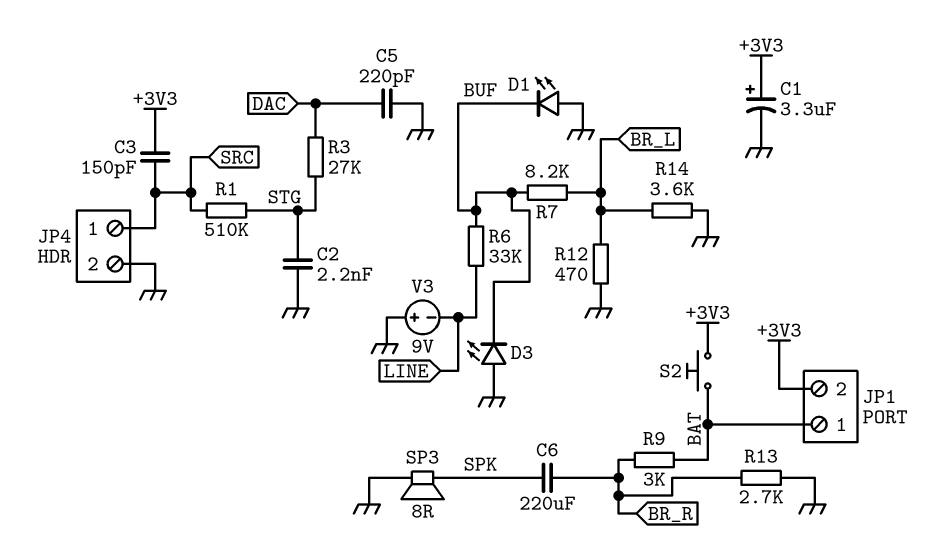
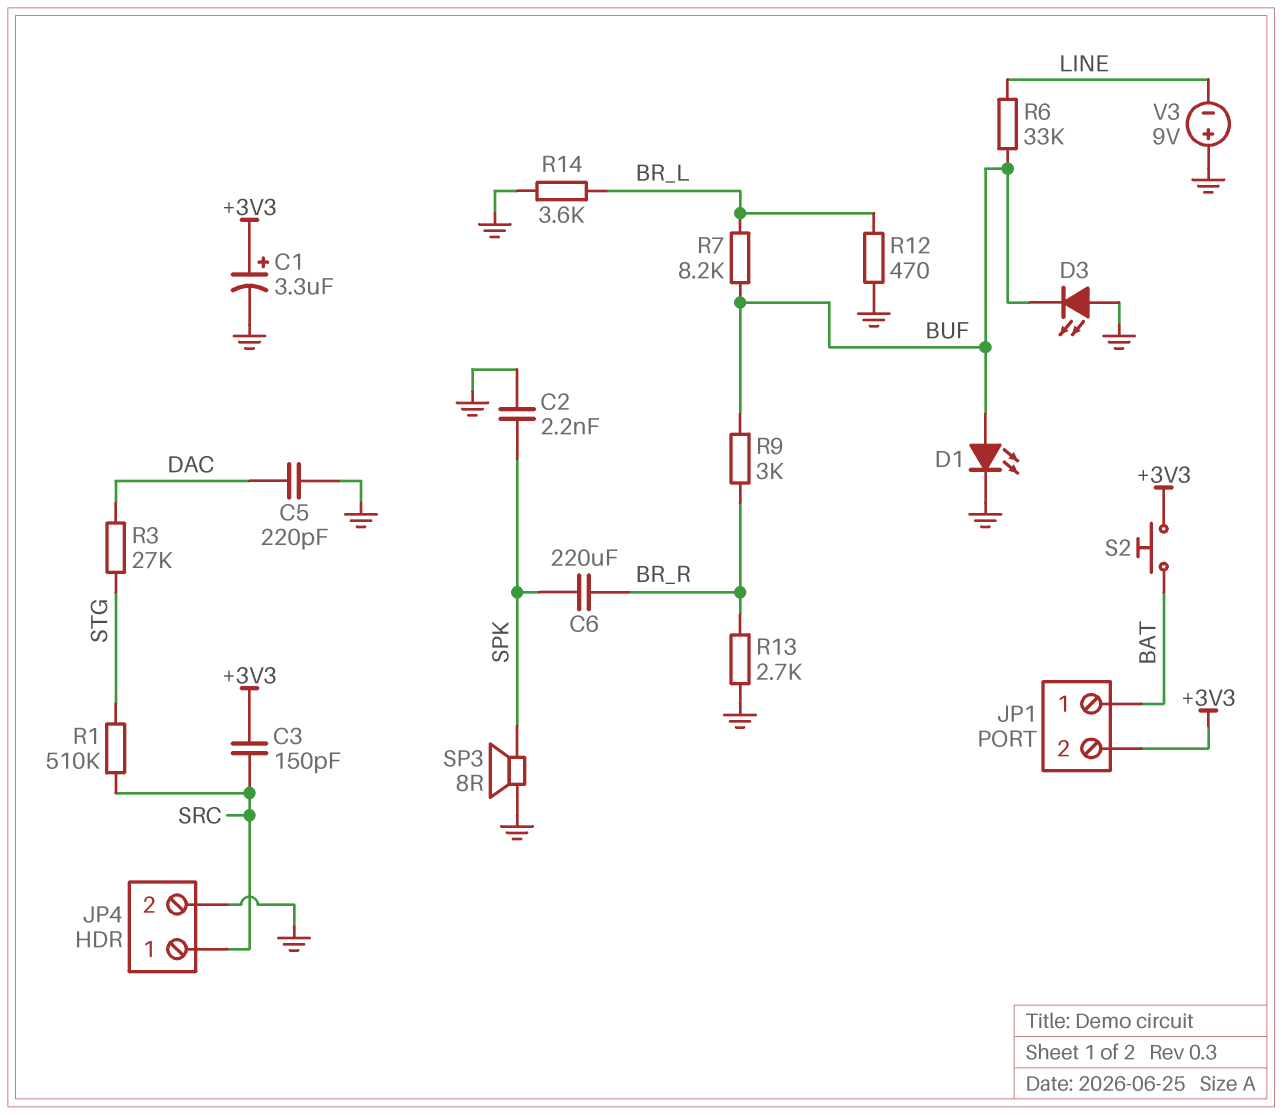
C2: 2.2nF (GND, STG) -> 2.2nF (GND, SPK)
D1: LED (A GND, K BUF) -> LED (A BUF, K GND)
R9: 3k (BAT, BR_R) -> 3k (BR_R, BUF)

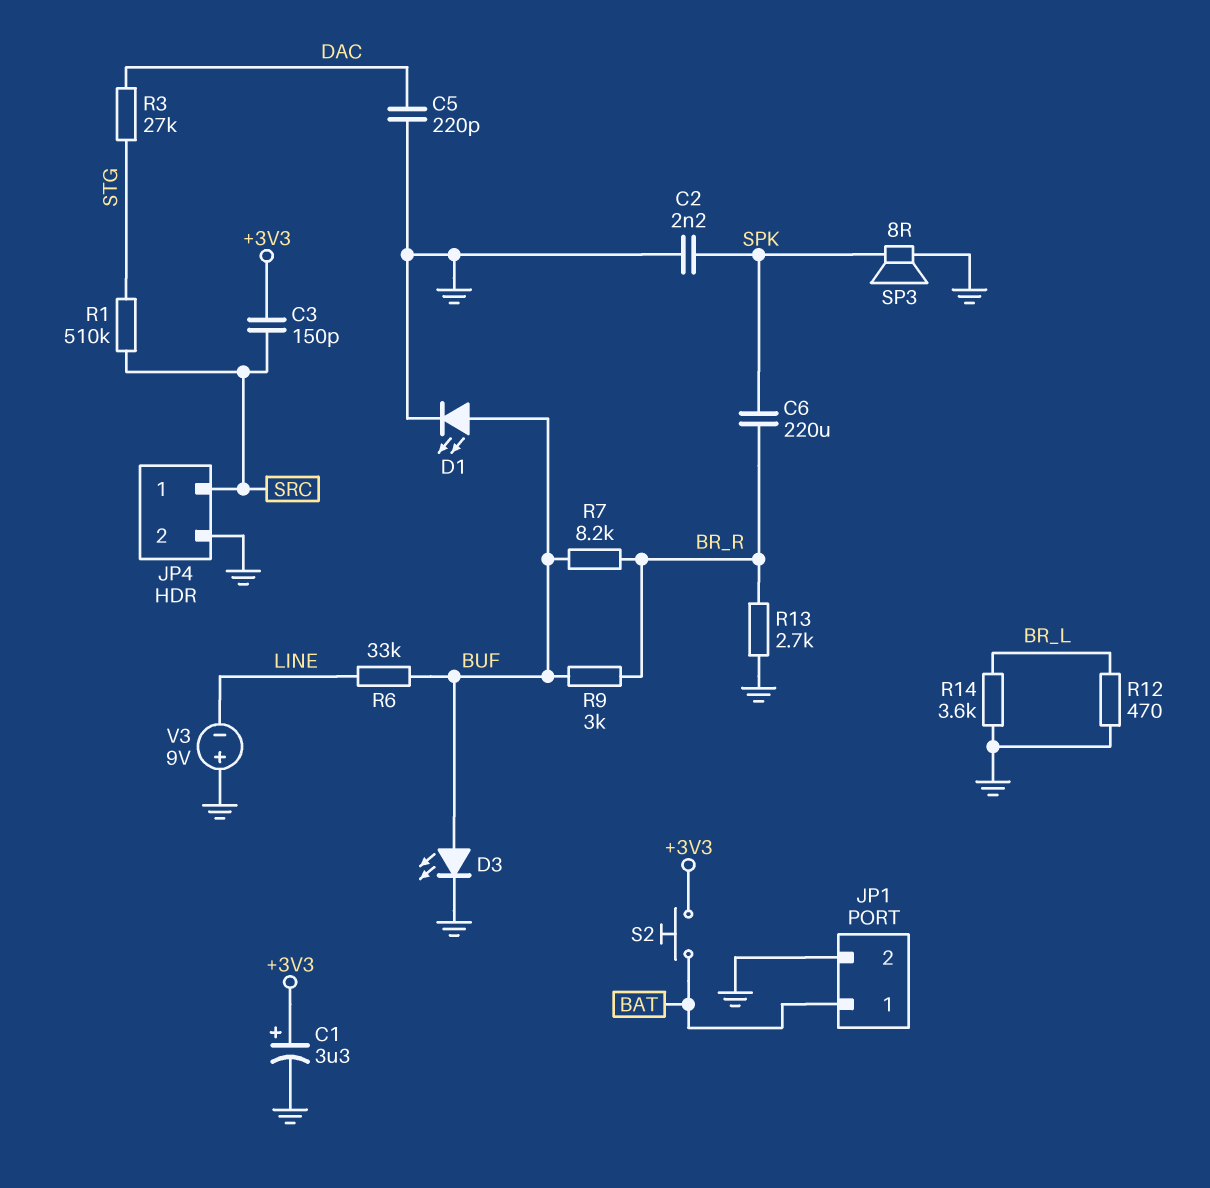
D3: LED (A GND, K BUF) -> LED (A BUF, K GND)
JP1 pin 2: +3V3 -> GND
R7: 8.2k (BR_L, BUF) -> 8.2k (BR_R, BUF)

